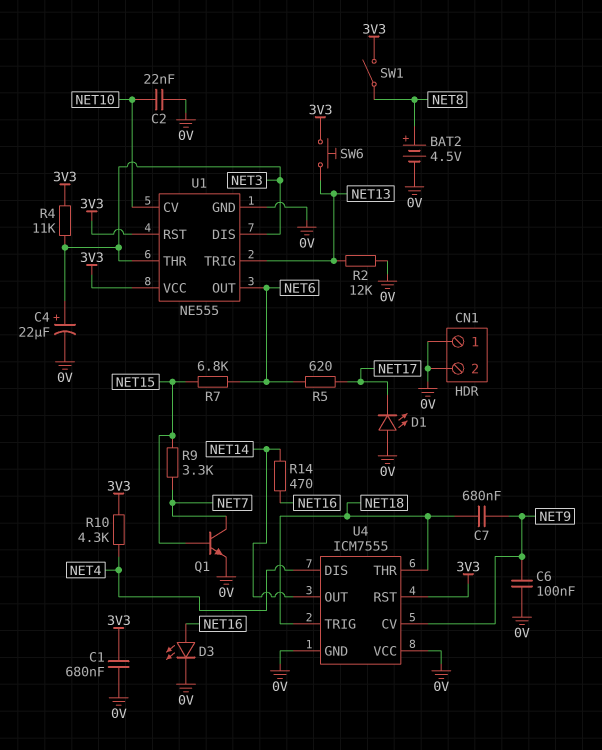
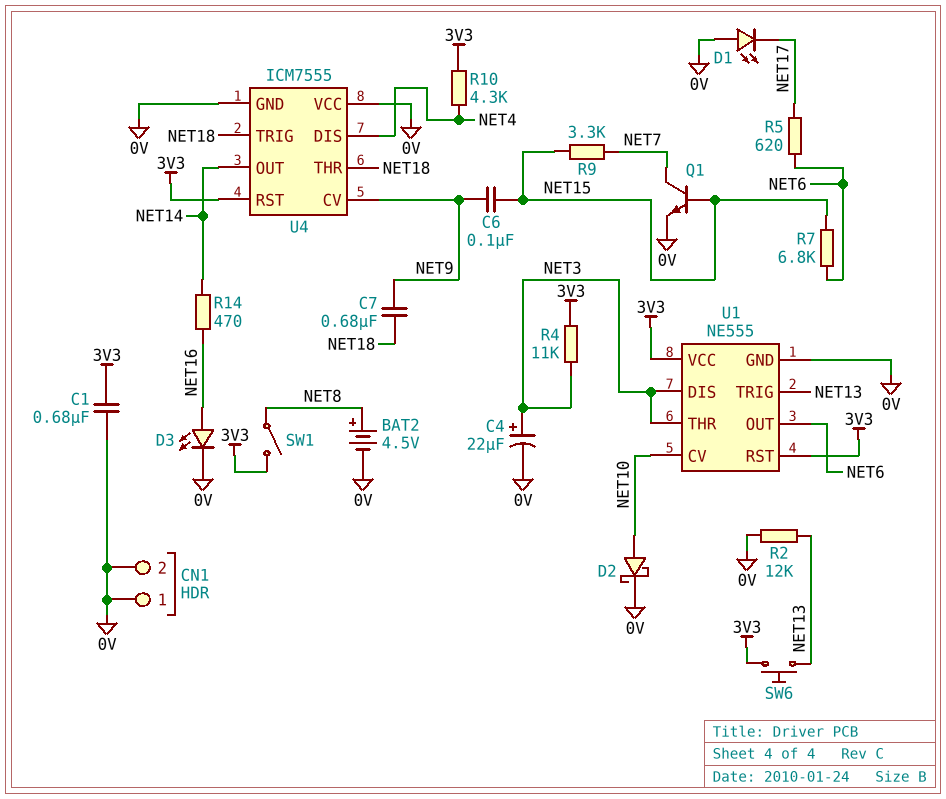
C2: 22nF (0V, NET10) -> none
C6: 100nF (0V, NET9) -> 100nF (NET9, NET15)
D2: none -> schottky (A NET10, K 0V)

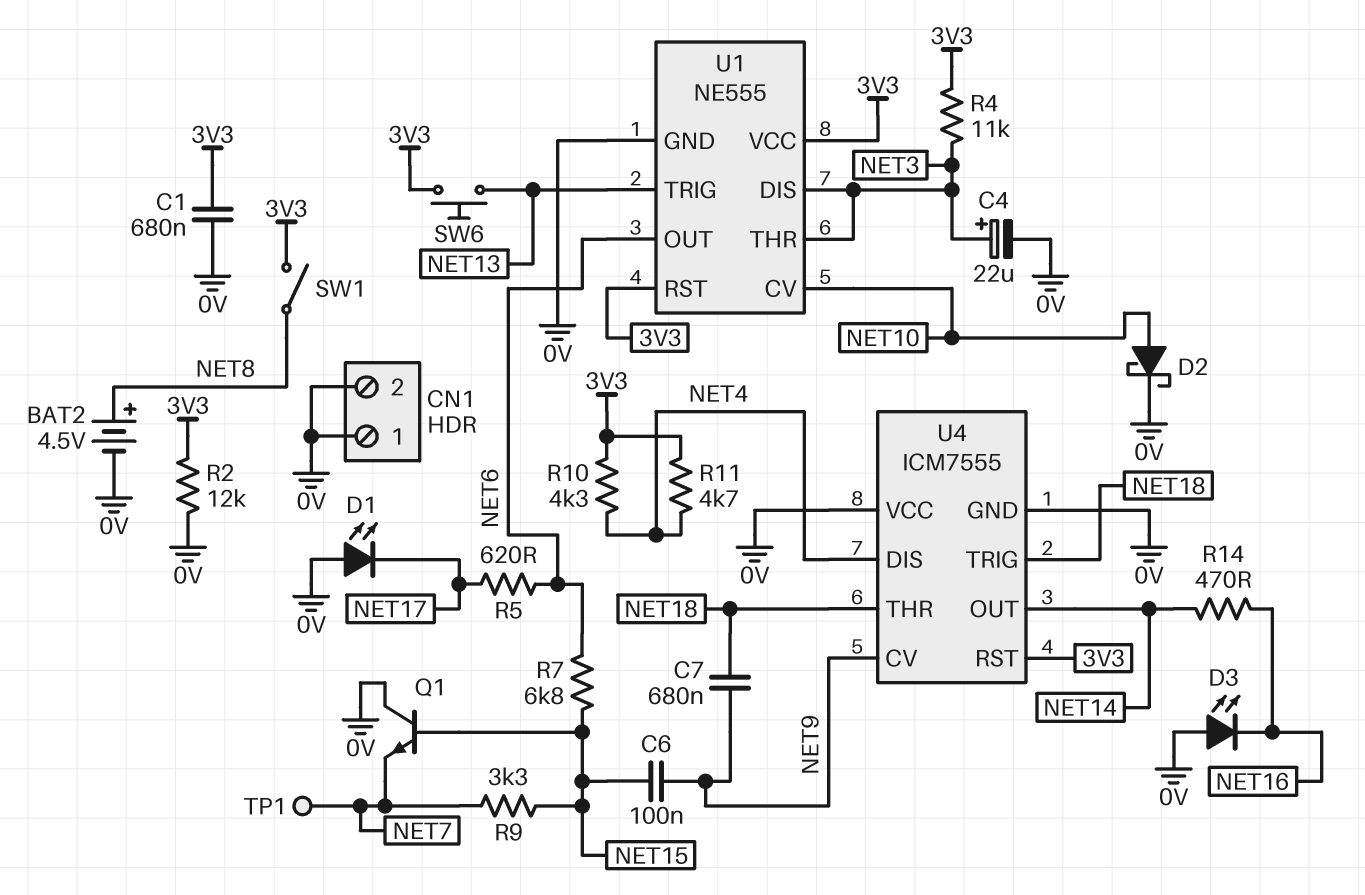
D3: LED (A NET16, K 0V) -> LED (A 0V, K NET16)
Q1: NPN (B NET15, C NET7, E 0V) -> NPN (B NET15, C 0V, E NET7)
R2: 12k (0V, NET13) -> 12k (0V, 3V3)
R11: none -> 4.7k (3V3, NET4)
TP1: none -> test point (NET7)

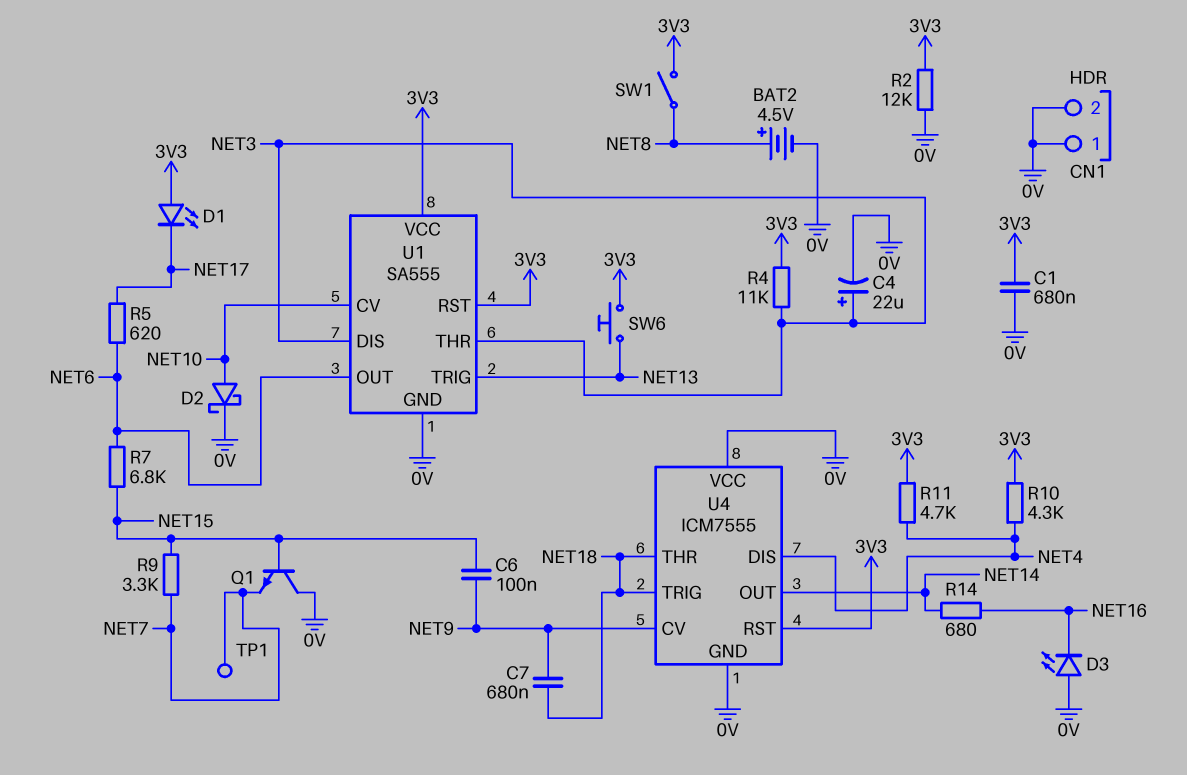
D1: LED (A 0V, K NET17) -> LED (A 3V3, K NET17)
R14: 470 (NET14, NET16) -> 680 (NET14, NET16)
U1: NE555 -> SA555

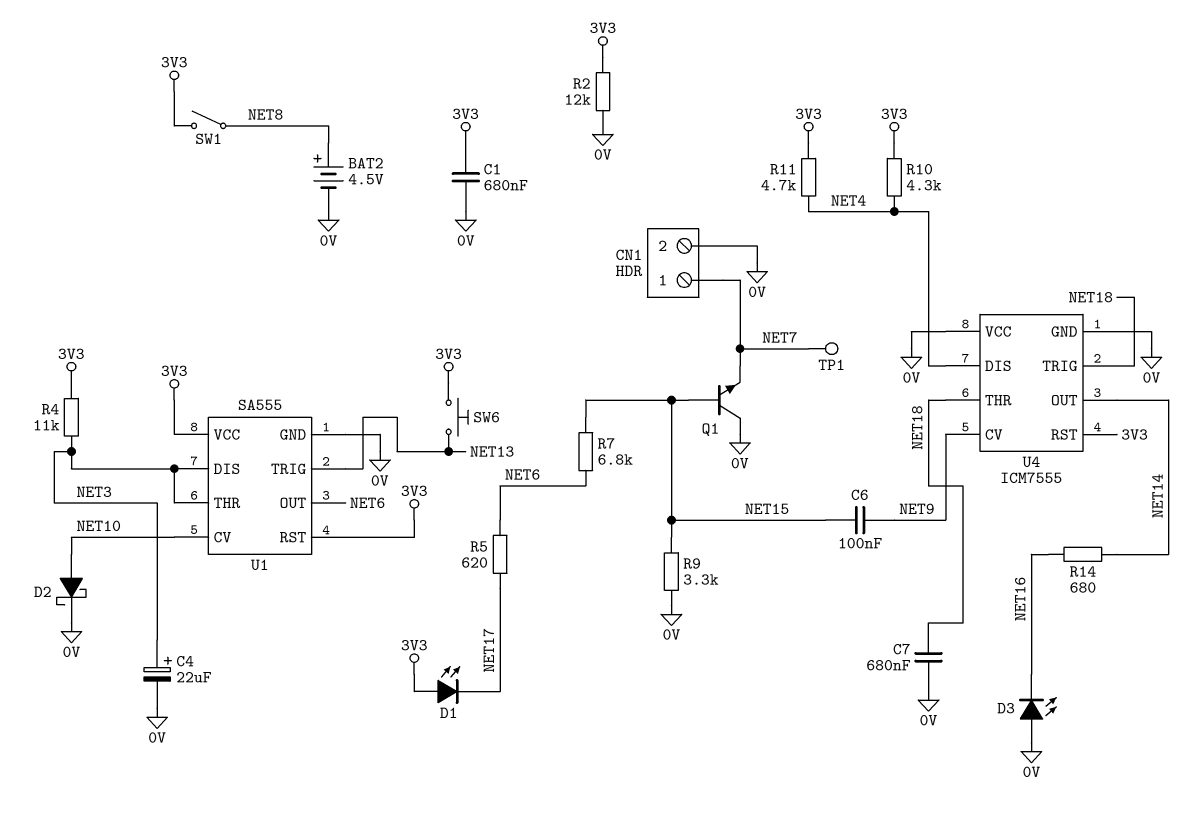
C7: 680nF (NET9, NET18) -> 680nF (0V, NET18)
CN1 pin 1: 0V -> NET7
R9: 3.3k (NET7, NET15) -> 3.3k (0V, NET15)

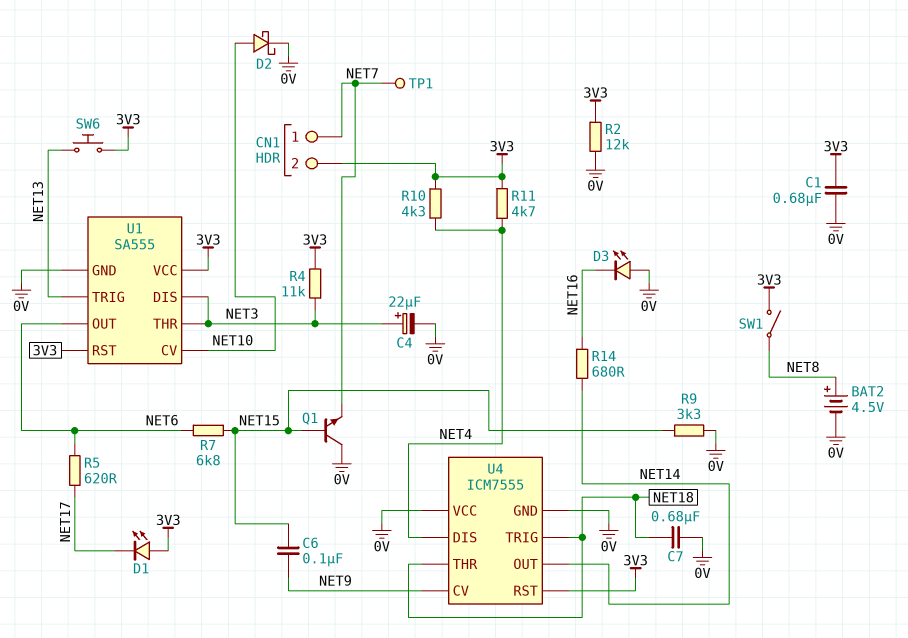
CN1 pin 2: 0V -> 3V3

